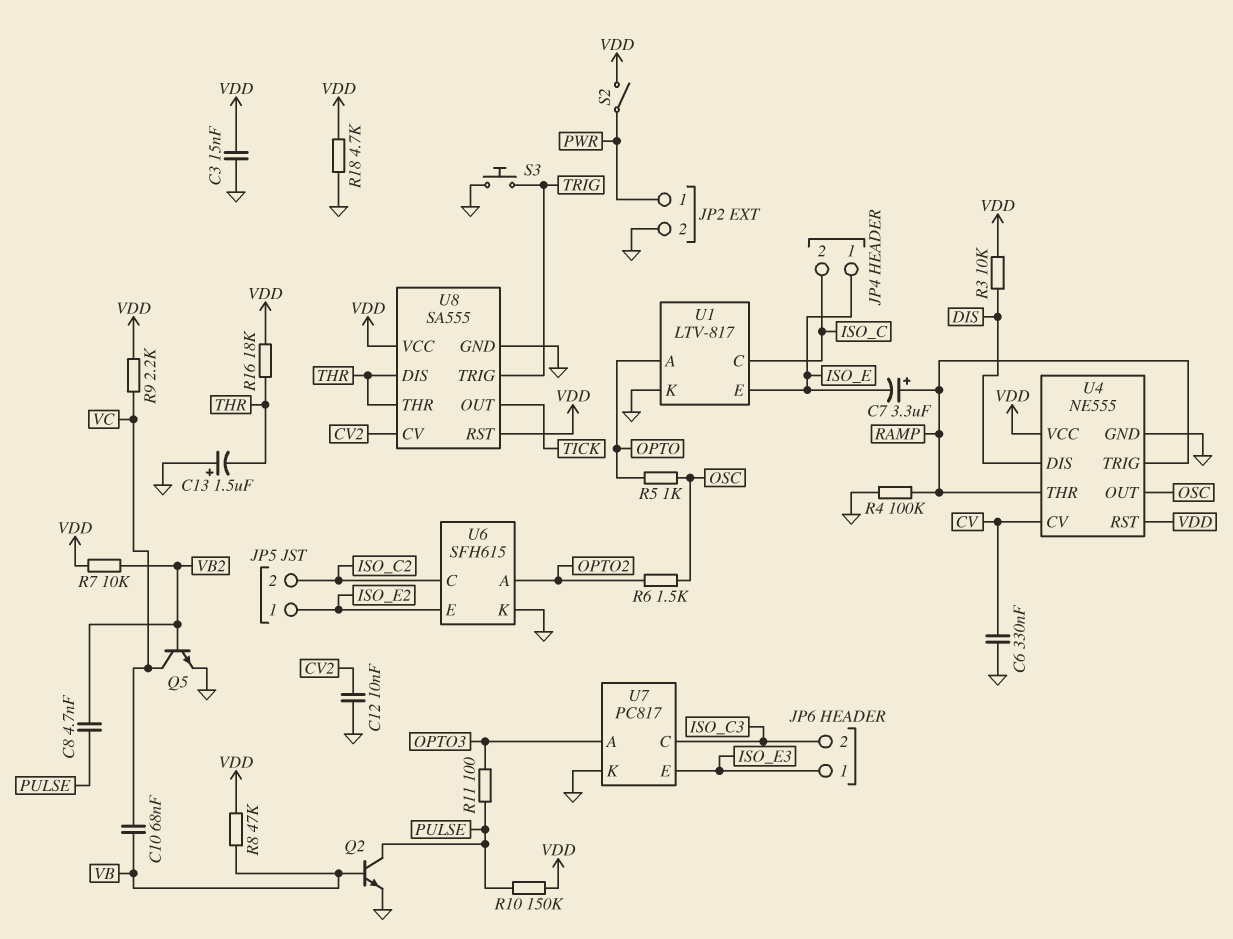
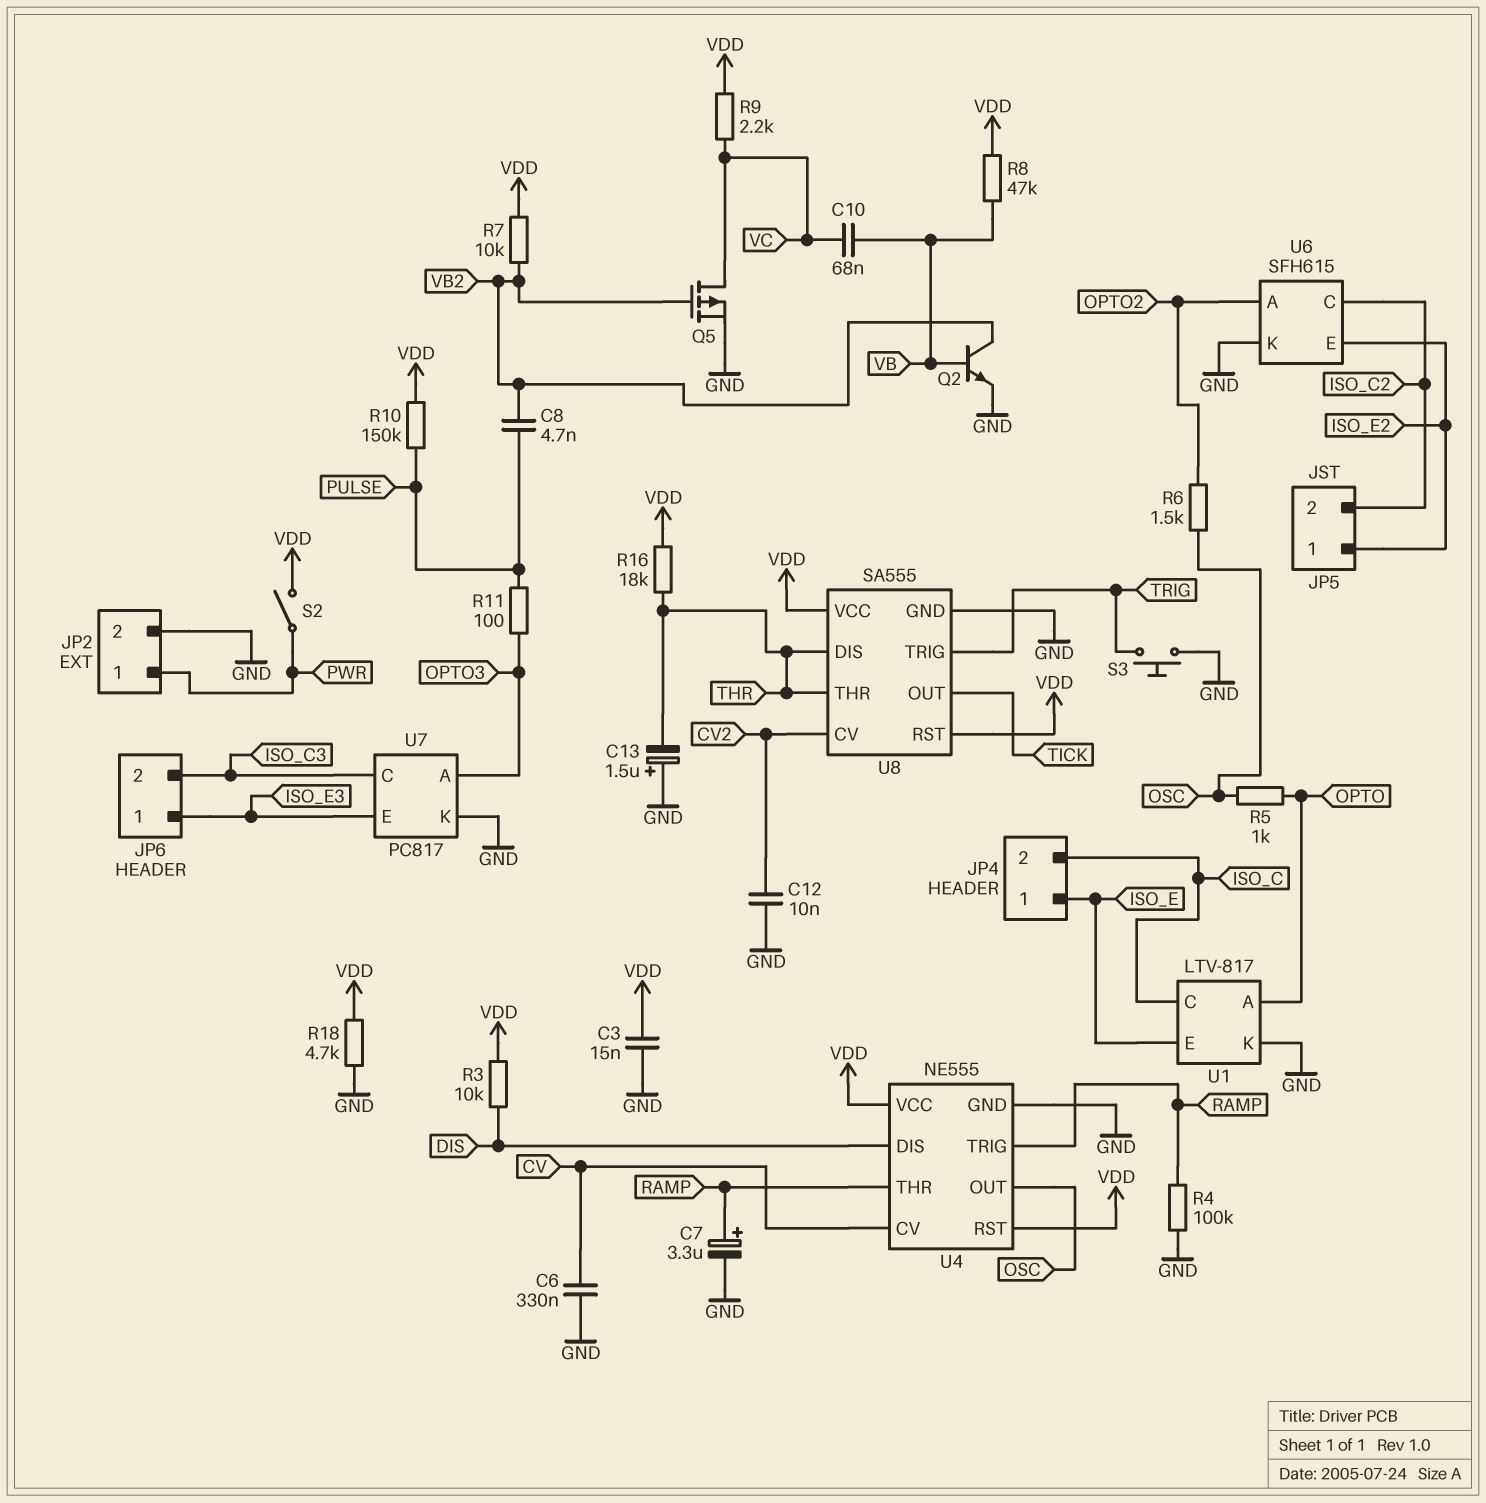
C7: 3.3uF (plus RAMP, minus ISO_E) -> 3.3uF (plus RAMP, minus GND)
Q2: NPN (B VB, C PULSE, E GND) -> NPN (B VB, C VB2, E GND)
Q5: NPN (B VB2, C VC, E GND) -> PMOS (G VB2, D VC, S GND)

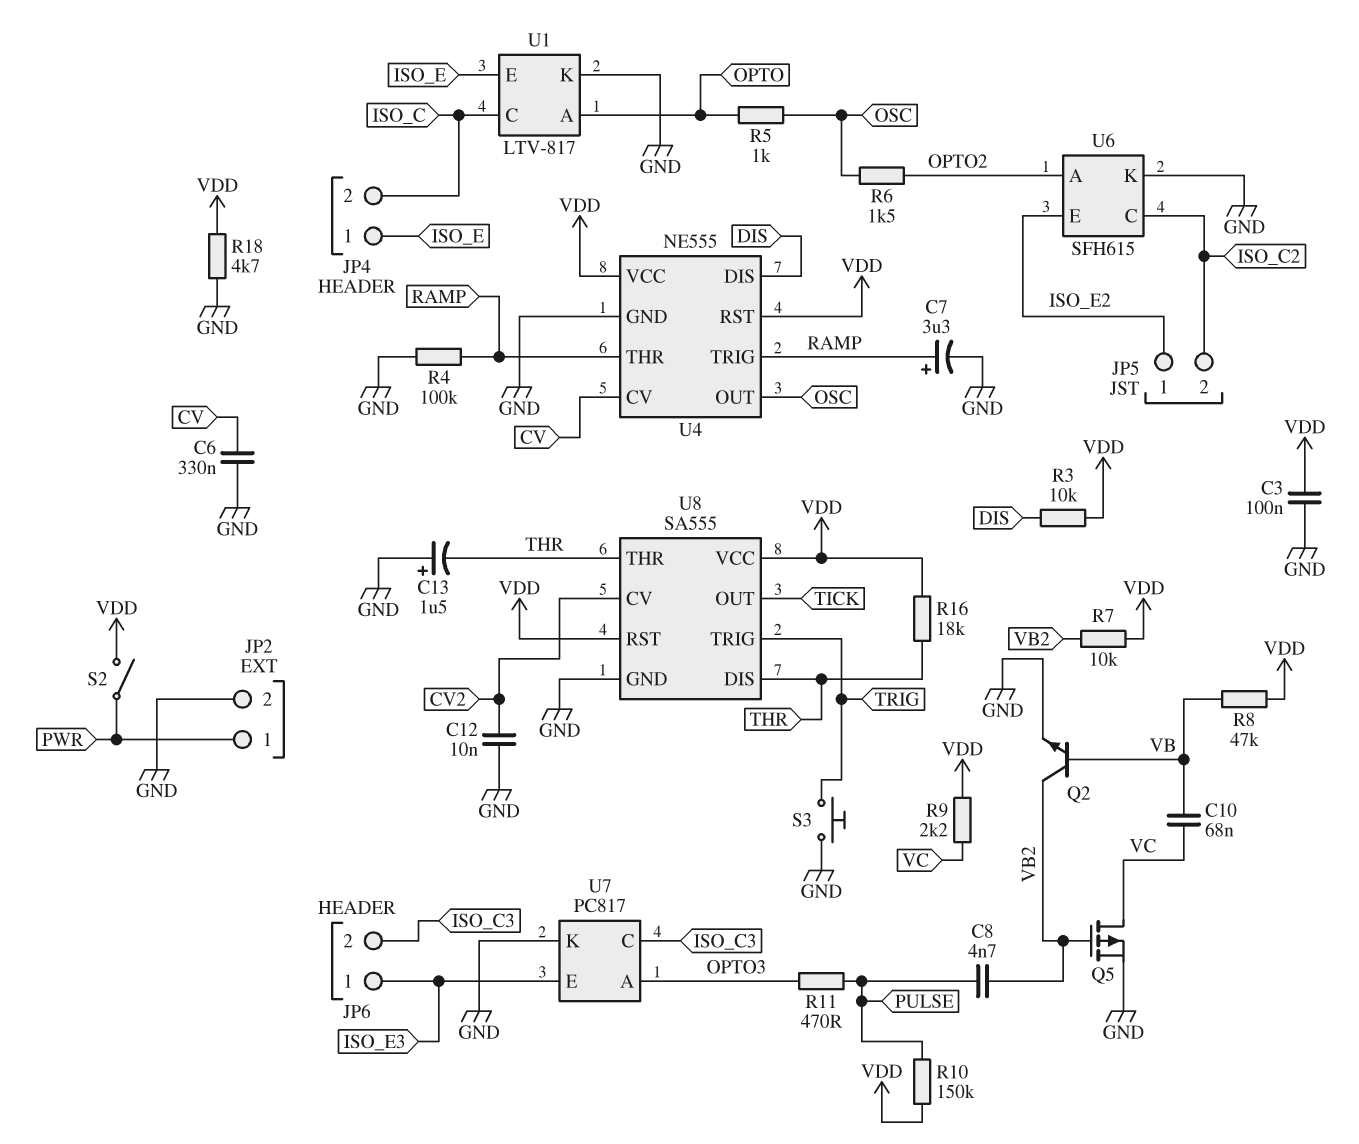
C3: 15nF (GND, VDD) -> 100nF (GND, VDD)
R11: 100 (OPTO3, PULSE) -> 470 (OPTO3, PULSE)

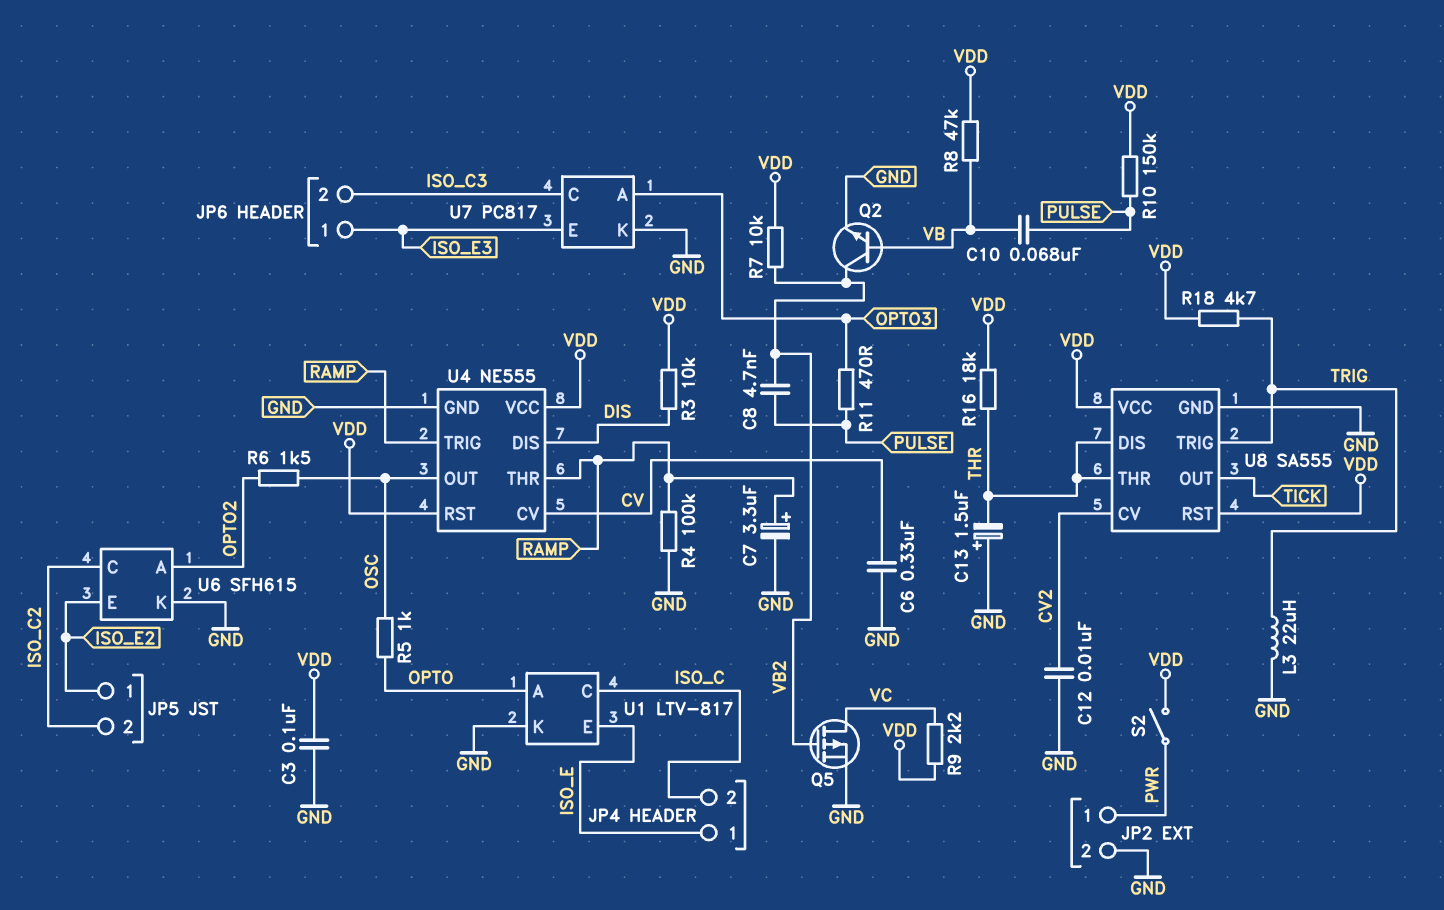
C10: 68nF (VB, VC) -> 68nF (PULSE, VB)
L3: none -> 22uH (GND, TRIG)
R18: 4.7k (GND, VDD) -> 4.7k (TRIG, VDD)
S3: button (GND, TRIG) -> none

